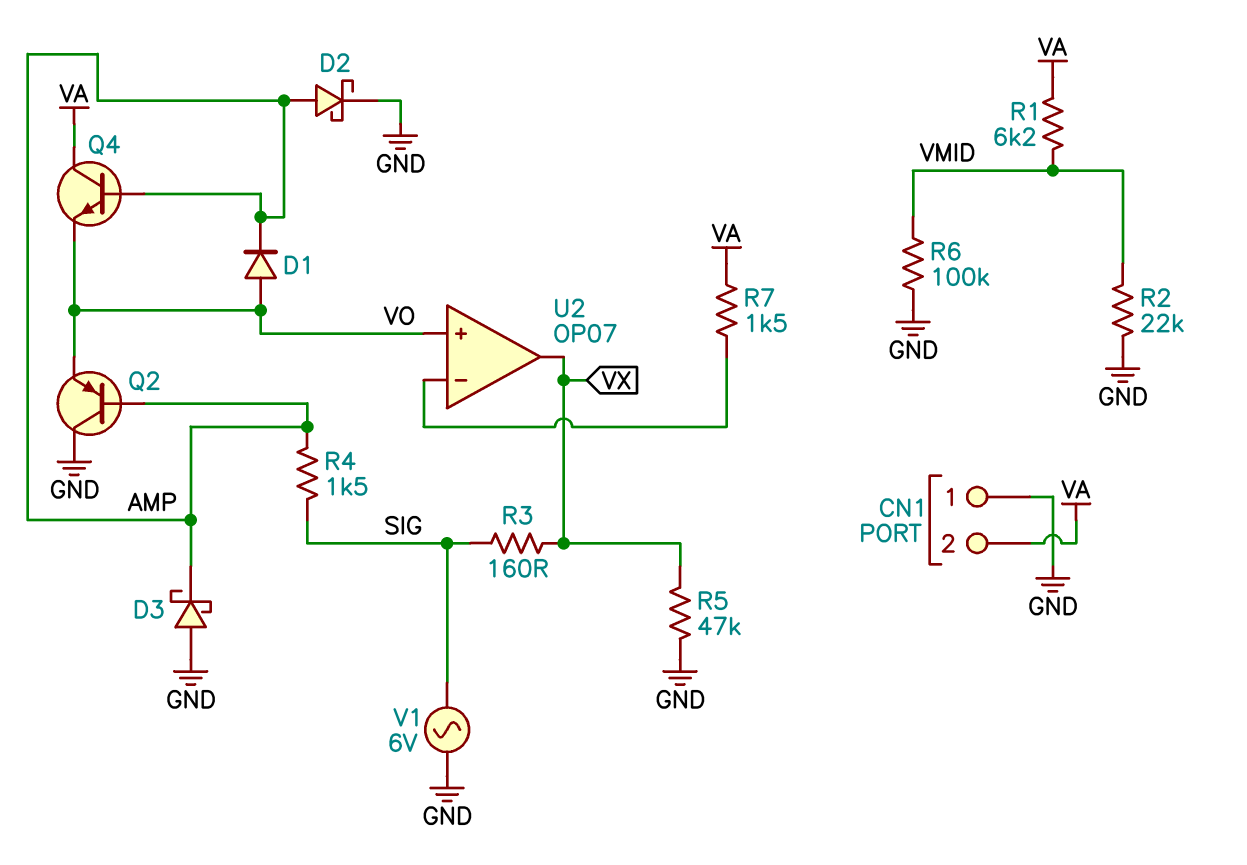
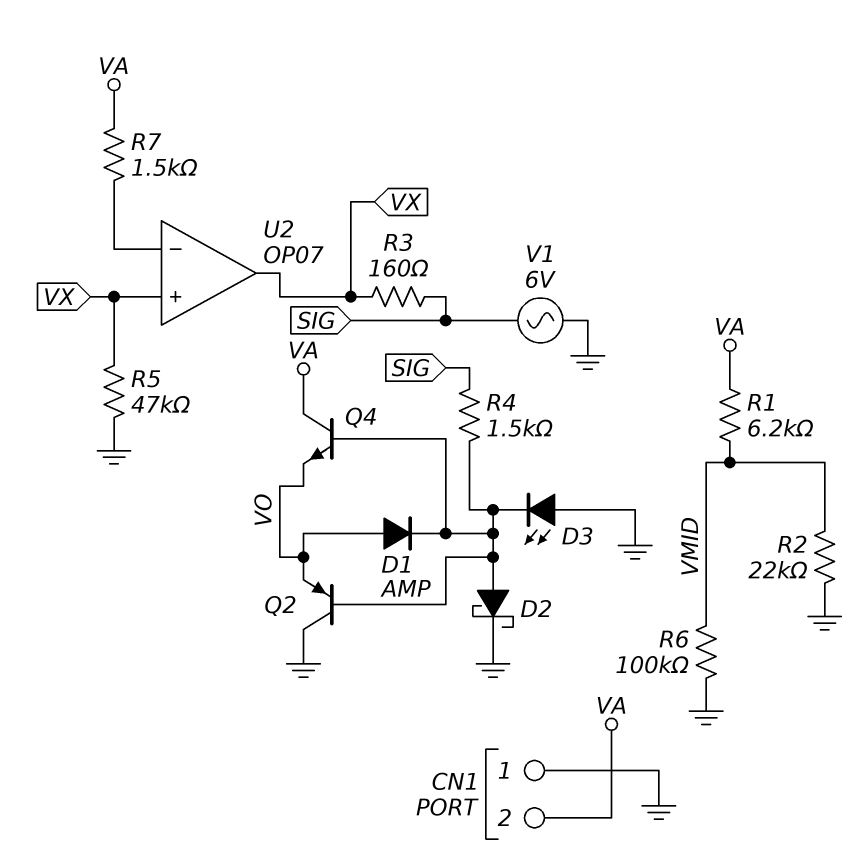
D3: schottky (A GND, K AMP) -> LED (A GND, K AMP)
U2 pin in+: VO -> VX

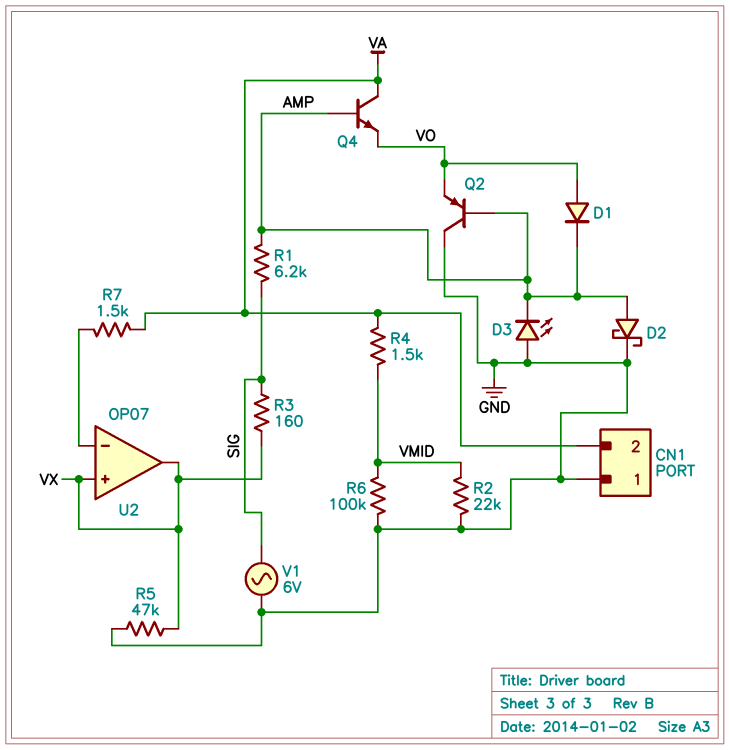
R1: 6.2k (VA, VMID) -> 6.2k (AMP, SIG)
R4: 1.5k (AMP, SIG) -> 1.5k (VA, VMID)

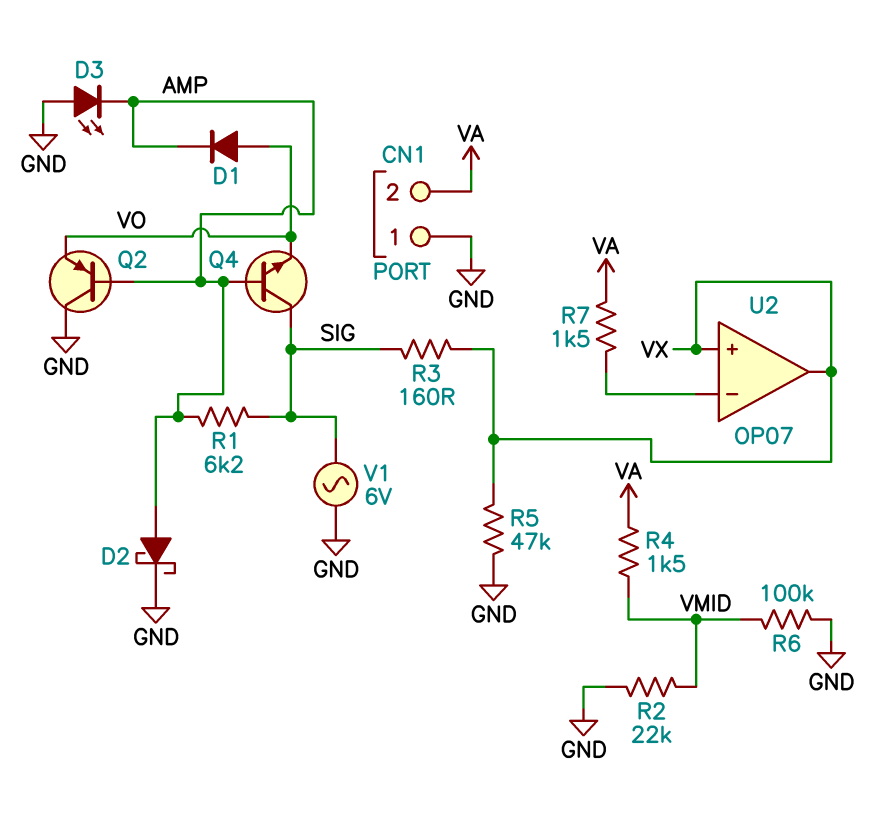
Q4: NPN (B AMP, C VA, E VO) -> NPN (B AMP, C SIG, E VO)

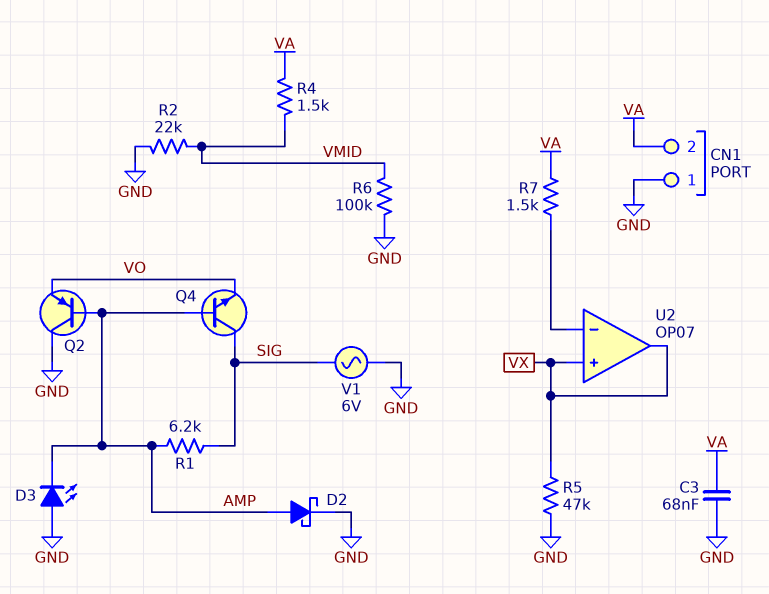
C3: none -> 68nF (GND, VA)
D1: diode (A VO, K AMP) -> none
R3: 160 (SIG, VX) -> none

